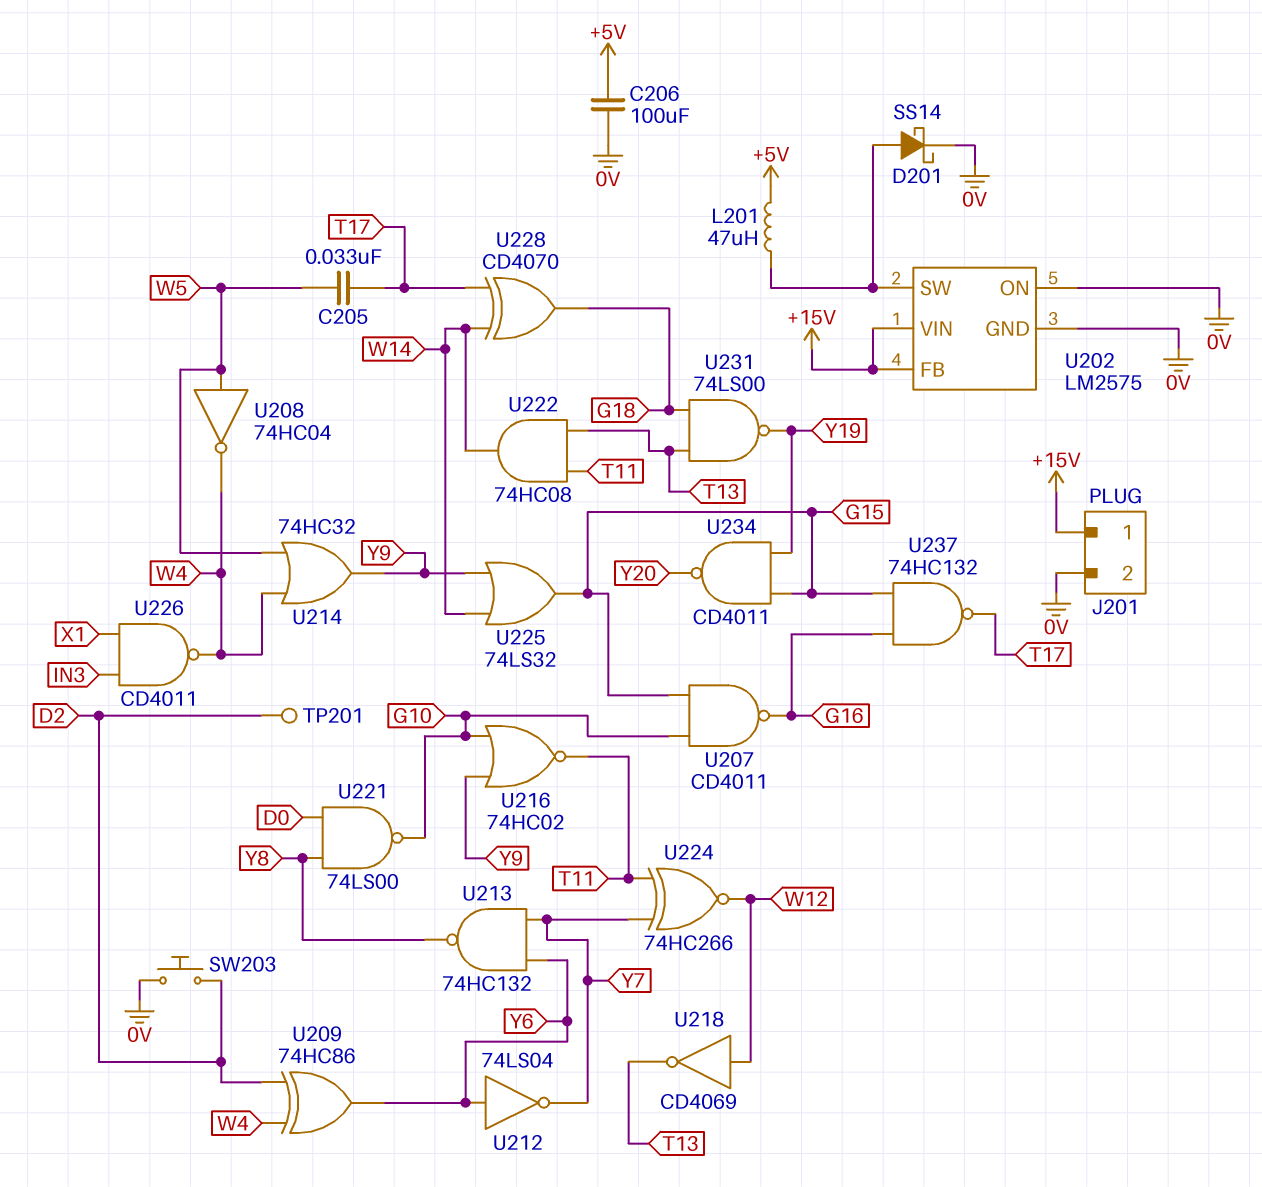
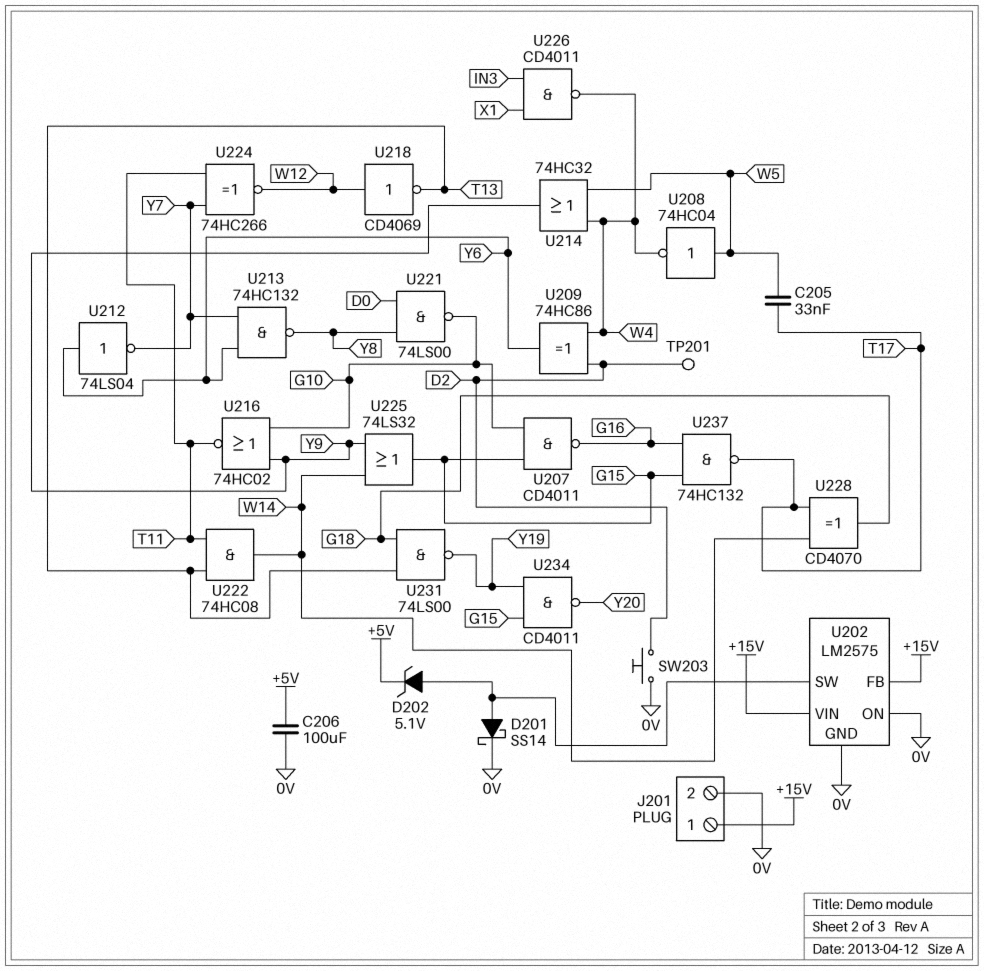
D202: none -> zener 5.1V (A U202/SW, K +5V)
L201: 47uH (+5V, U202/SW) -> none

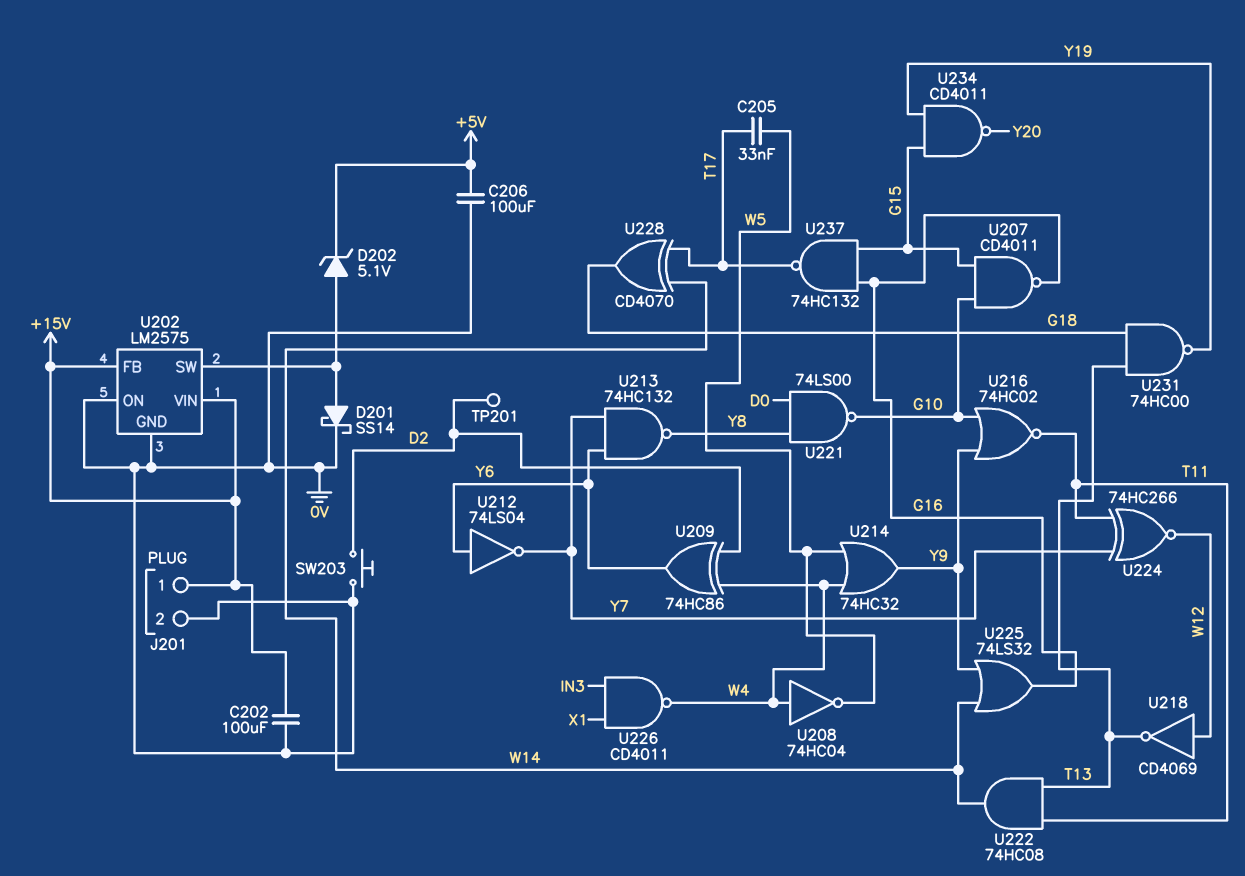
C202: none -> 100uF (+15V, 0V)
U208: NOT 74HC04 (in W5, out W4) -> NOT 74HC04 (in W4, out W5)
U225: OR 74LS32 (in W14, in Y9, out G15) -> OR 74LS32 (in W14, in Y9, out G16)
U231: NAND 74LS00 (in G18, in T13, out Y19) -> NAND 74HC00 (in G18, in T13, out Y19)

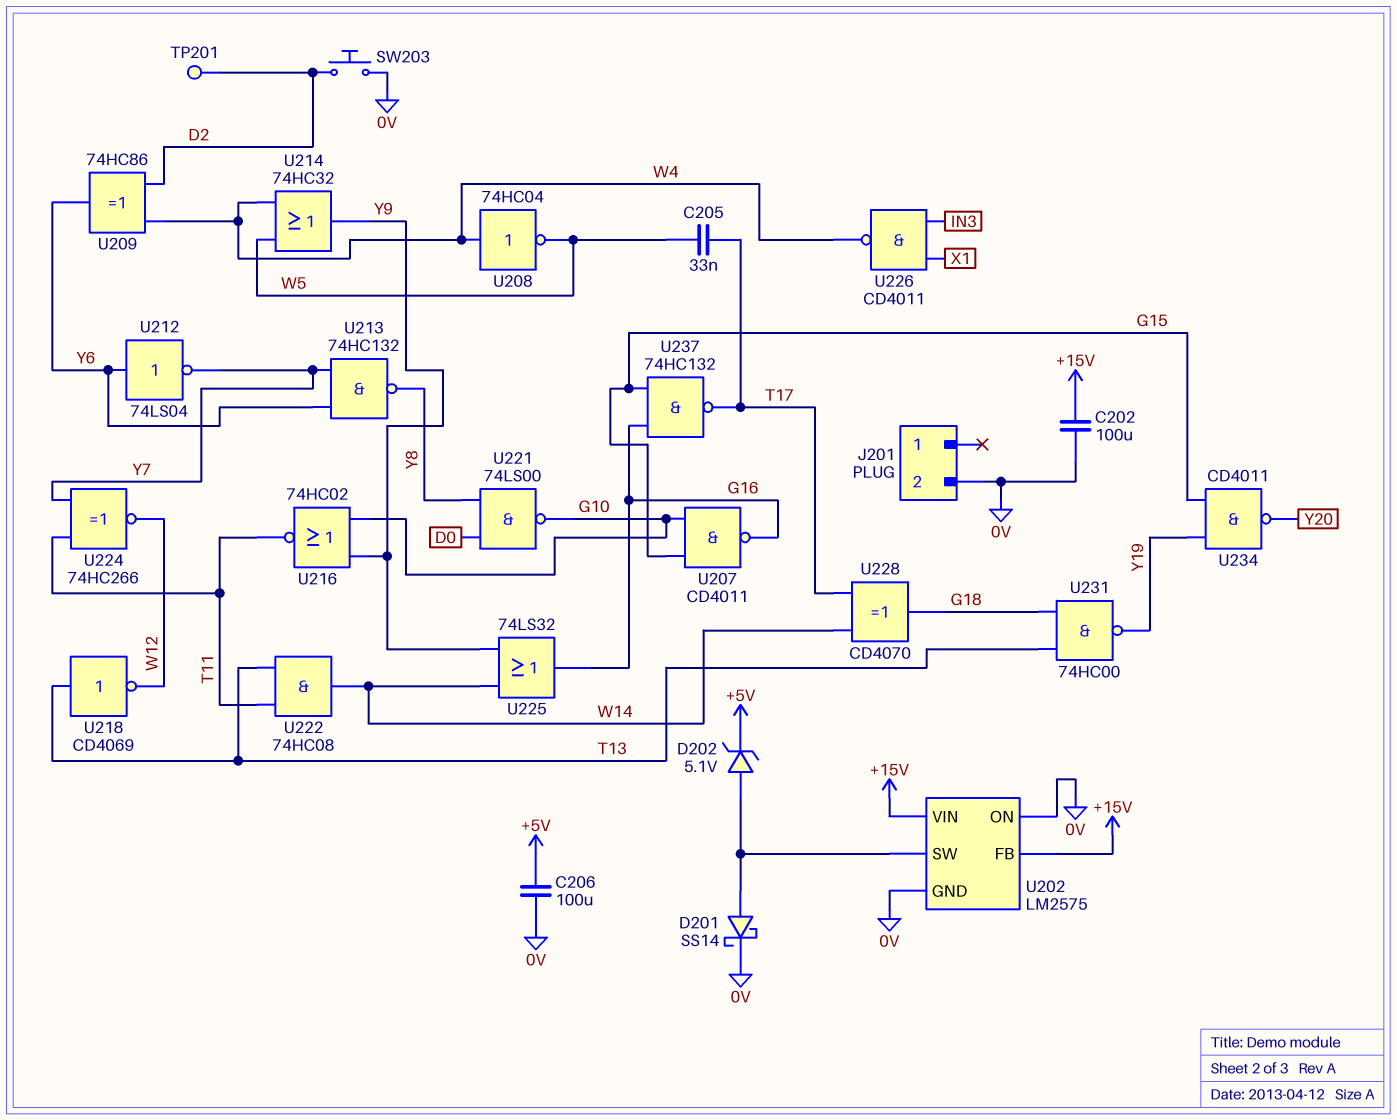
J201 pin 1: +15V -> none
U218: NOT CD4069 (in W12, out T13) -> NOT CD4069 (in T13, out W12)

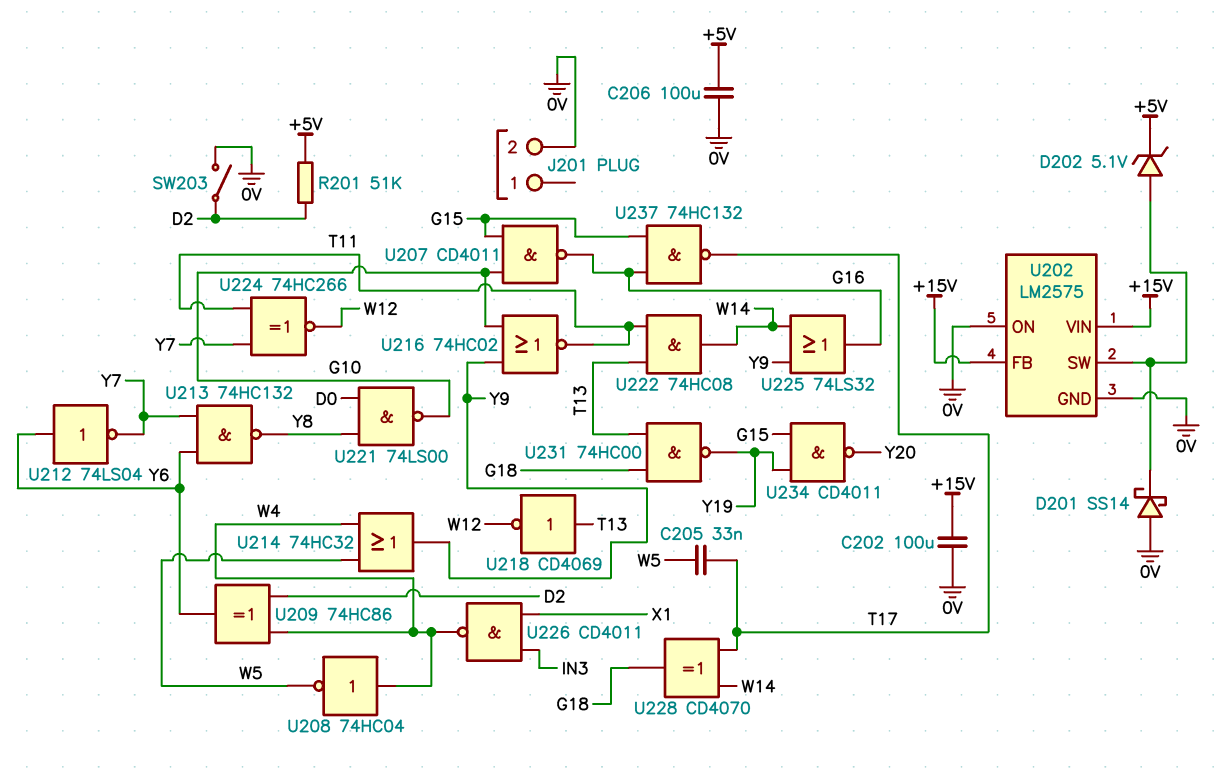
D201: schottky SS14 (A U202/SW, K 0V) -> schottky SS14 (A 0V, K U202/SW)
R201: none -> 51k (+5V, D2)
SW203: button (0V, D2) -> switch (0V, D2)
TP201: test point (D2) -> none

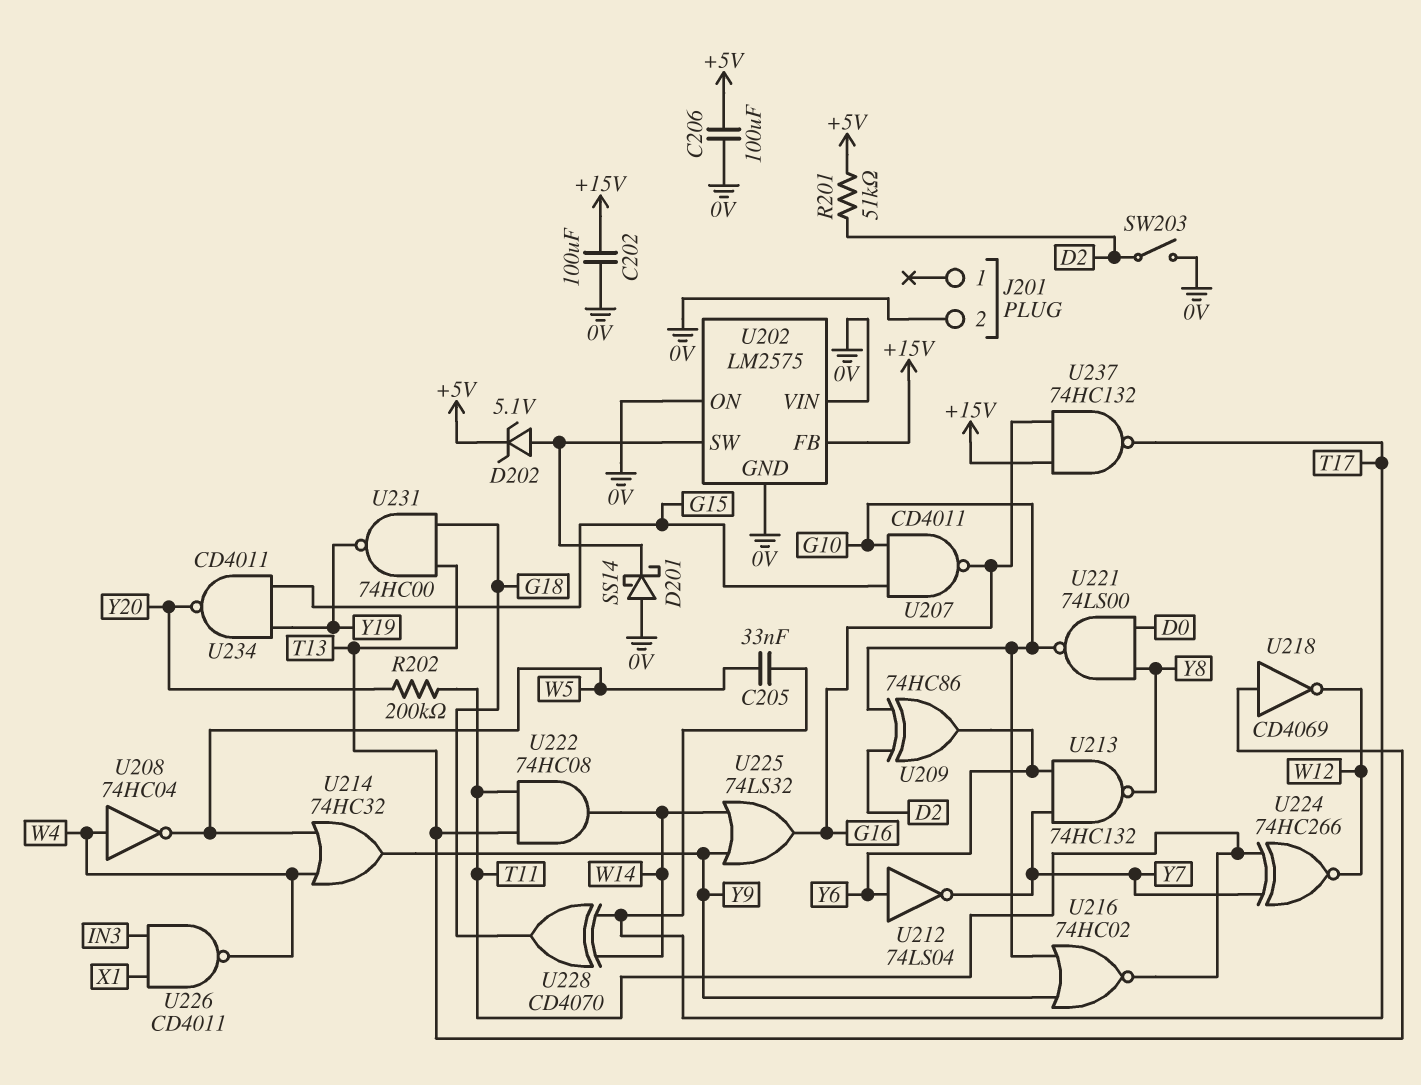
R202: none -> 200k (T11, Y20)
U202 pin VIN: +15V -> 0V
U209: XOR 74HC86 (in D2, in W4, out Y6) -> XOR 74HC86 (in D2, in G10, out Y6)
U237: NAND 74HC132 (in G15, in G16, out T17) -> NAND 74HC132 (in +15V, in G16, out T17)

